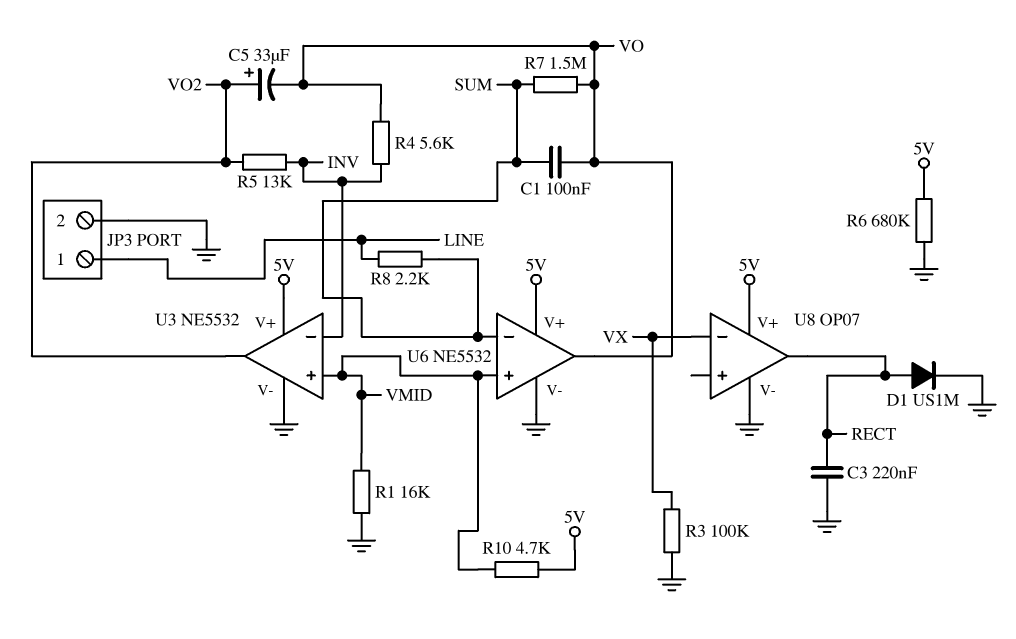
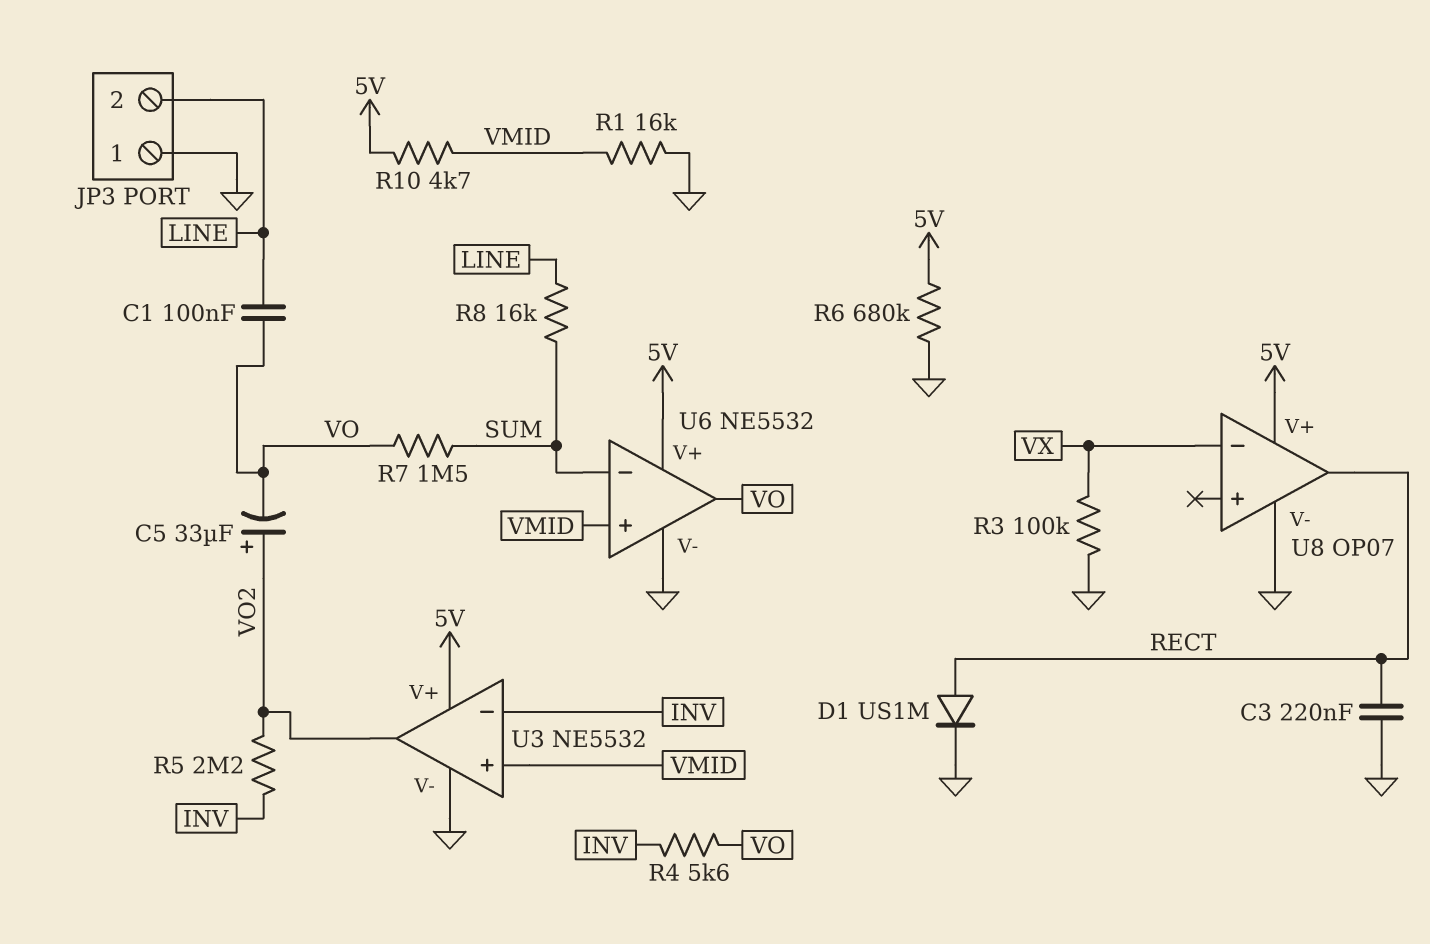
C1: 100nF (SUM, VO) -> 100nF (LINE, VO)
JP3 pin 1: LINE -> GND
JP3 pin 2: GND -> LINE
R5: 13k (INV, VO2) -> 2.2M (INV, VO2)
R8: 2.2k (LINE, SUM) -> 16k (LINE, SUM)

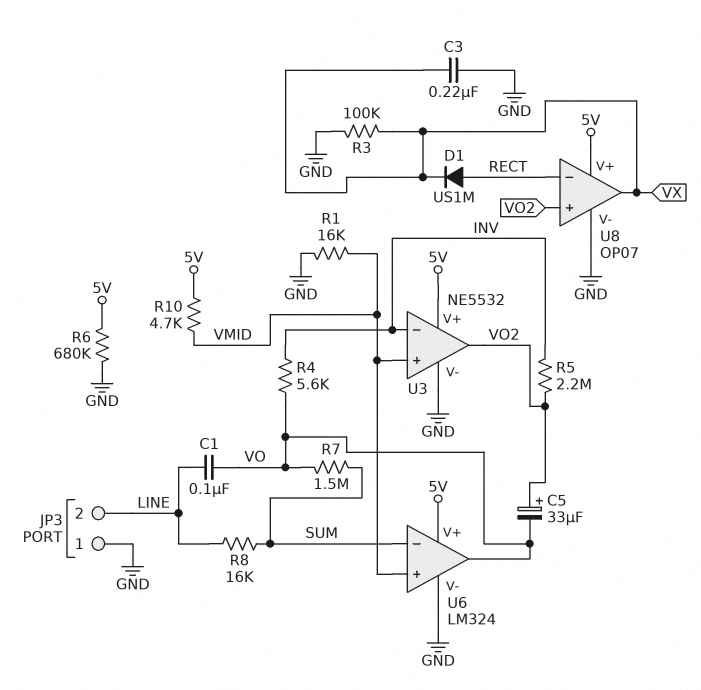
C3: 220nF (GND, RECT) -> 220nF (GND, VX)
D1: diode US1M (A RECT, K GND) -> diode US1M (A RECT, K VX)
U6: NE5532 -> LM324
U8 pin in+: none -> VO2
U8 pin in-: VX -> RECT
U8 pin out: RECT -> VX

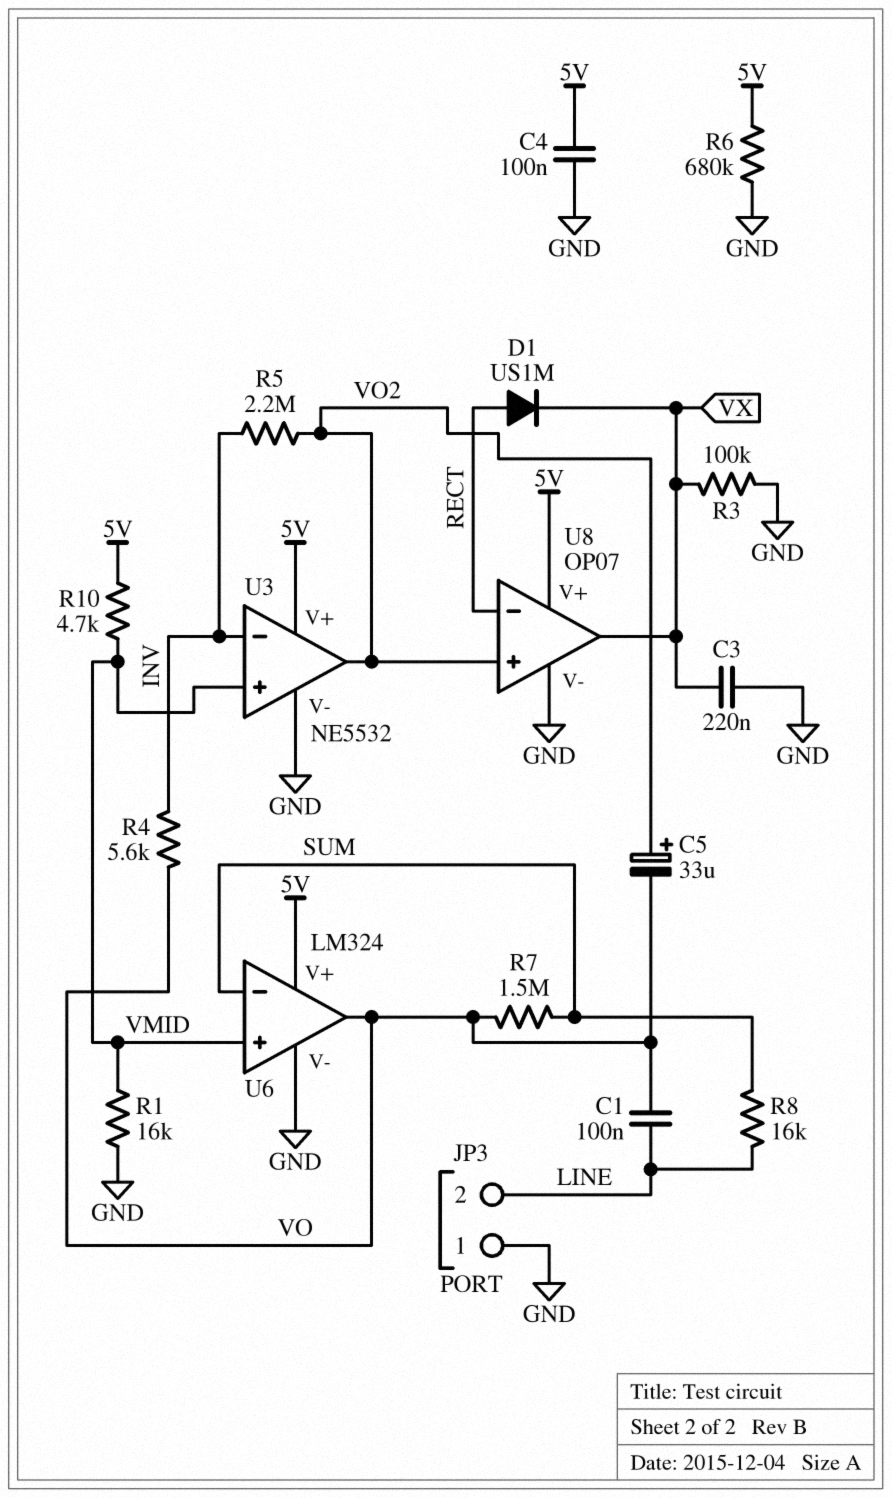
C4: none -> 100nF (5V, GND)

